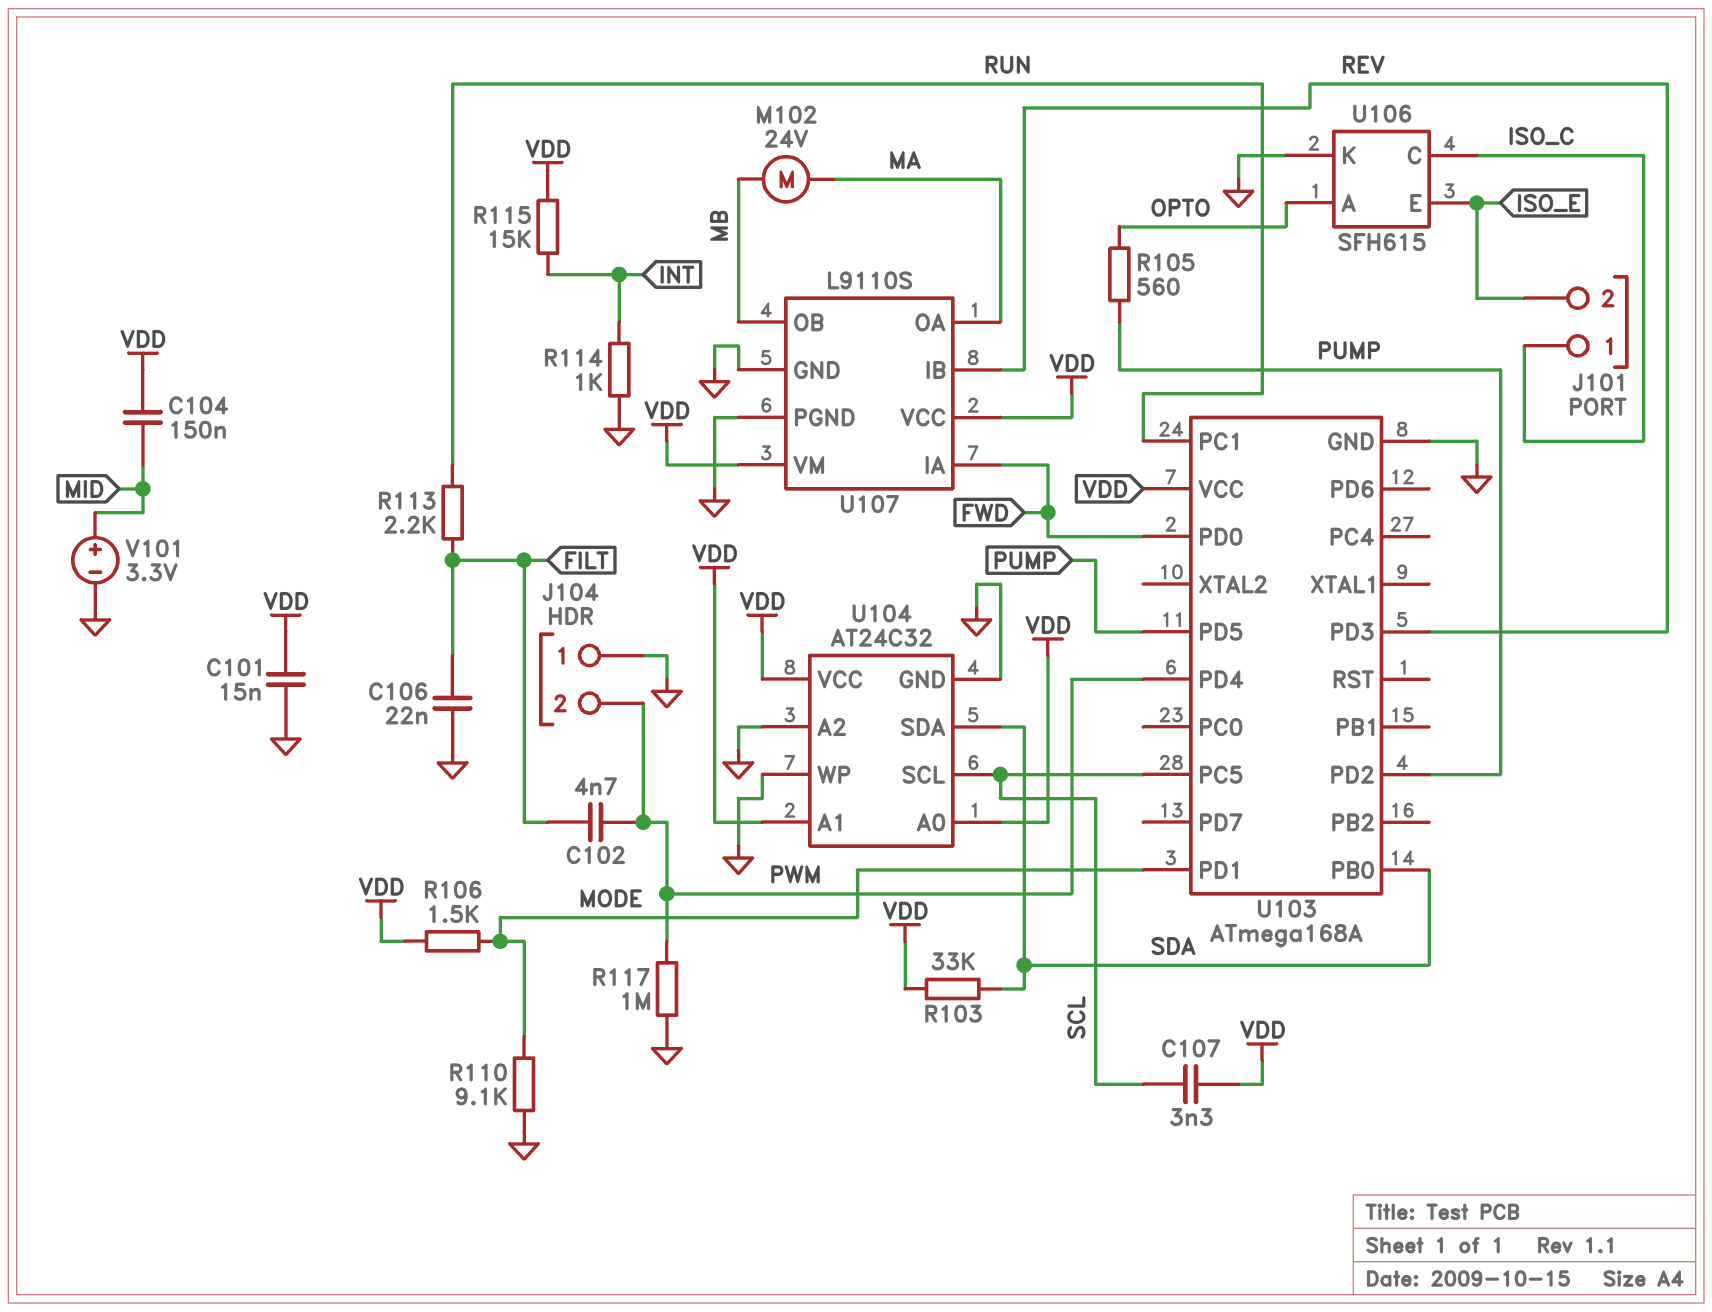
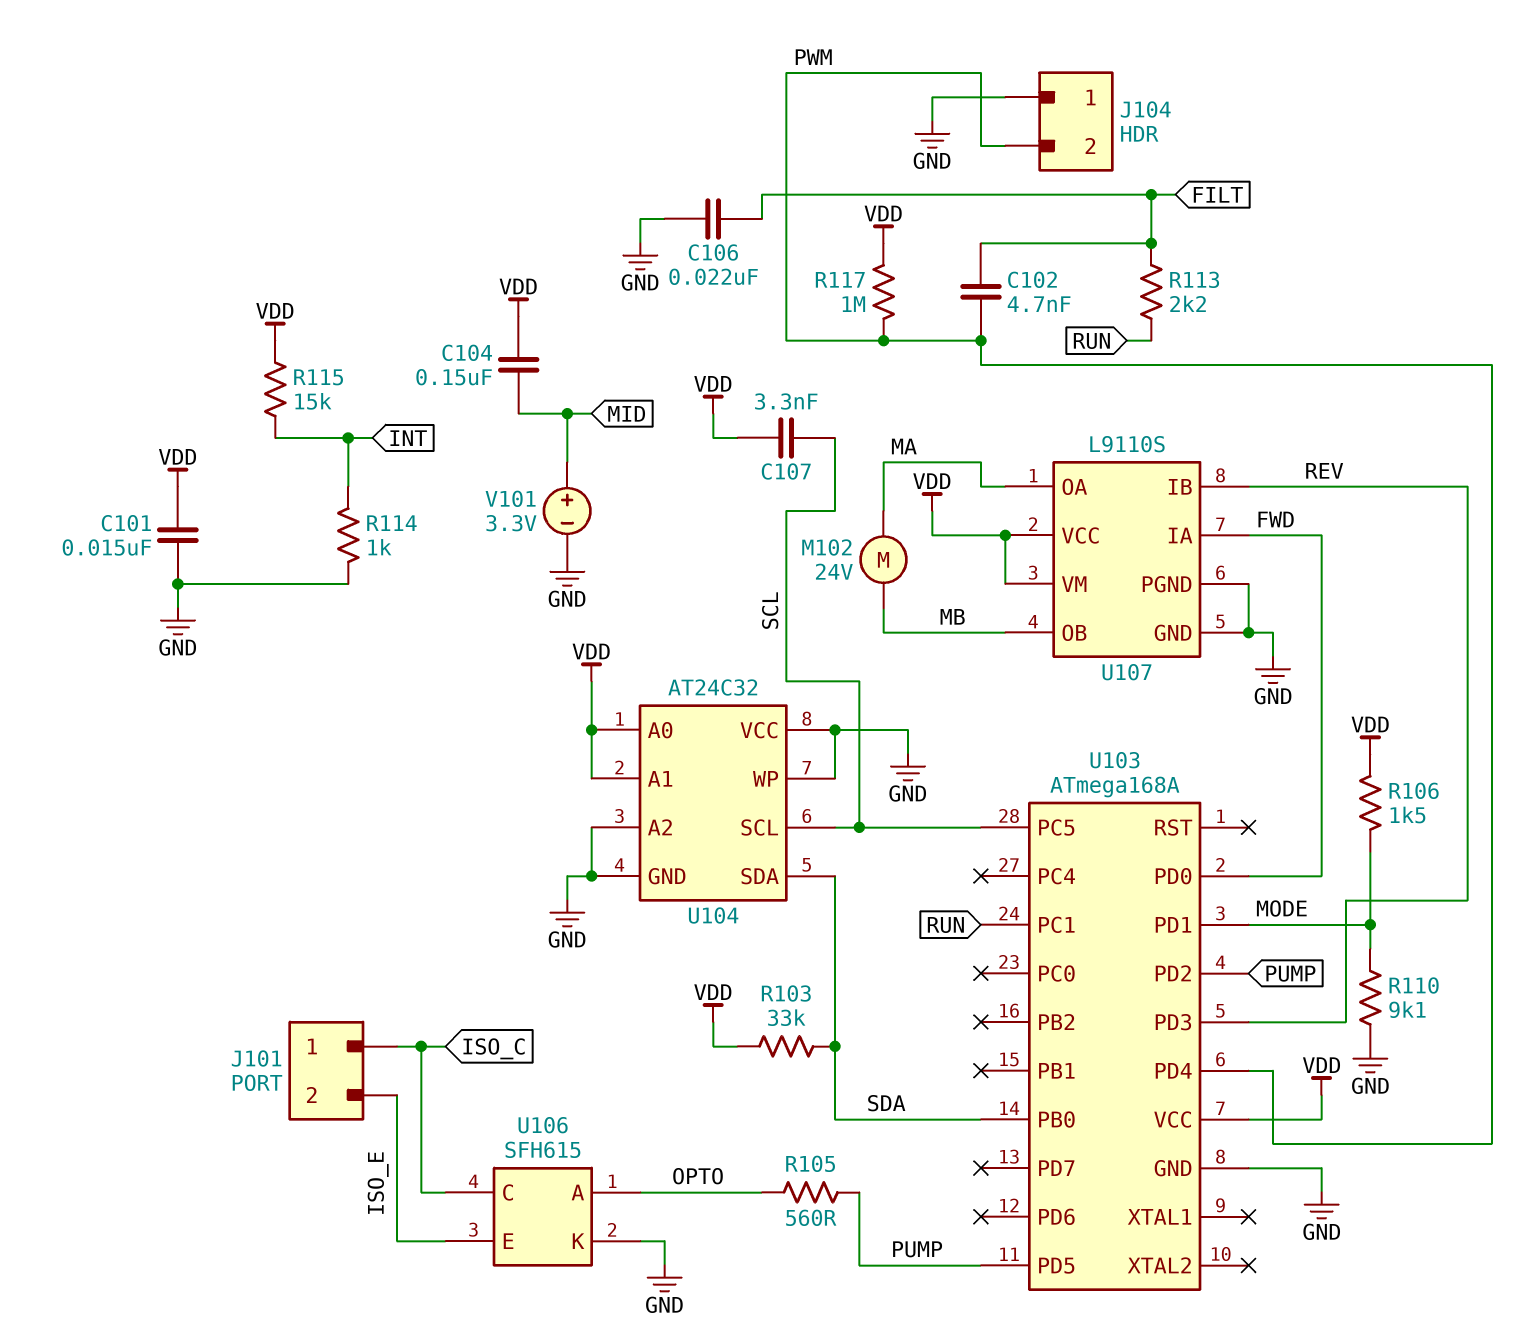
R117: 1M (GND, PWM) -> 1M (PWM, VDD)
U104 pin VCC: VDD -> GND

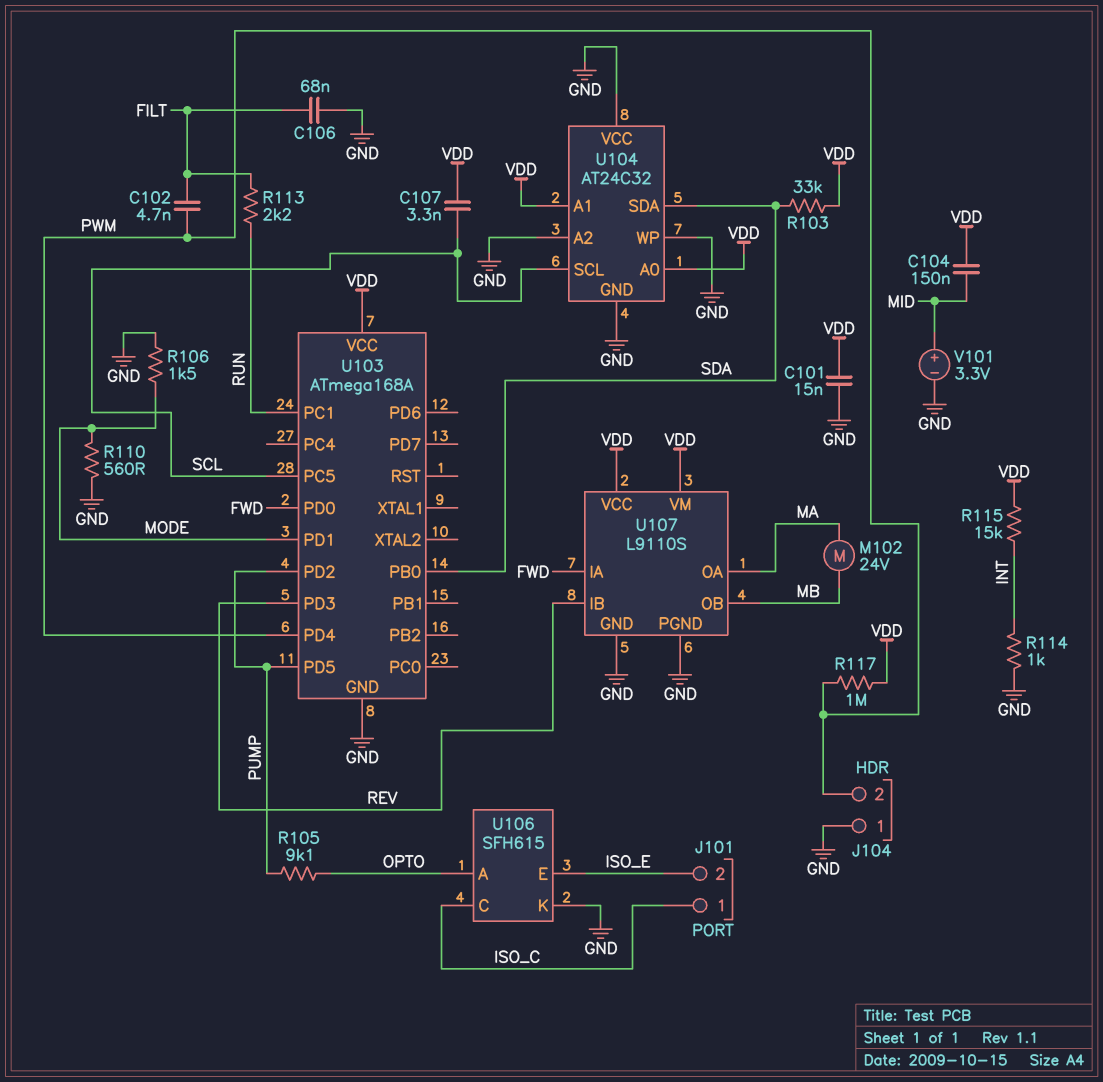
C106: 22nF (FILT, GND) -> 68nF (FILT, GND)
R105: 560 (OPTO, PUMP) -> 9.1k (OPTO, PUMP)
R106: 1.5k (MODE, VDD) -> 1.5k (GND, MODE)
R110: 9.1k (GND, MODE) -> 560 (GND, MODE)

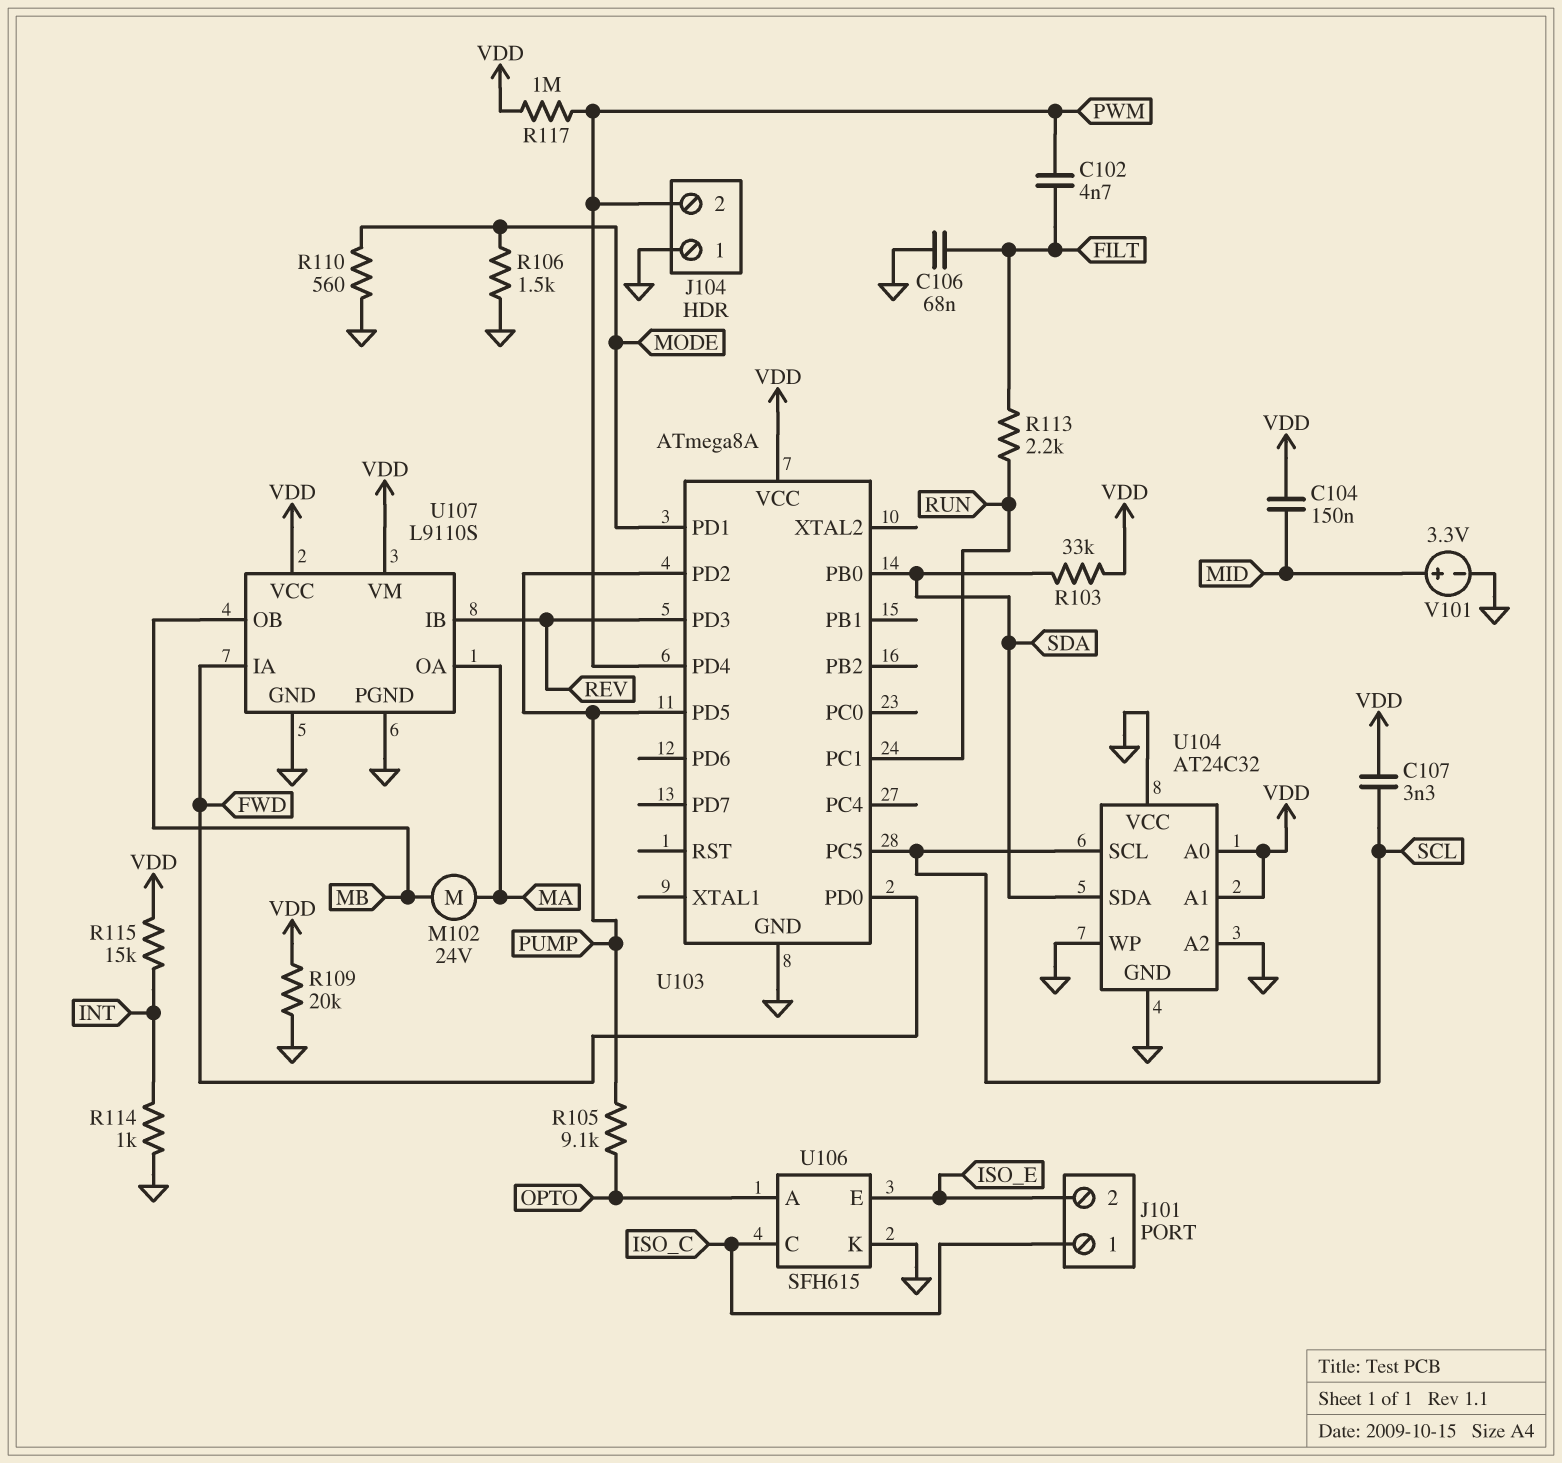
C101: 15nF (GND, VDD) -> none
R109: none -> 20k (GND, VDD)
U103: ATmega168A -> ATmega8A

